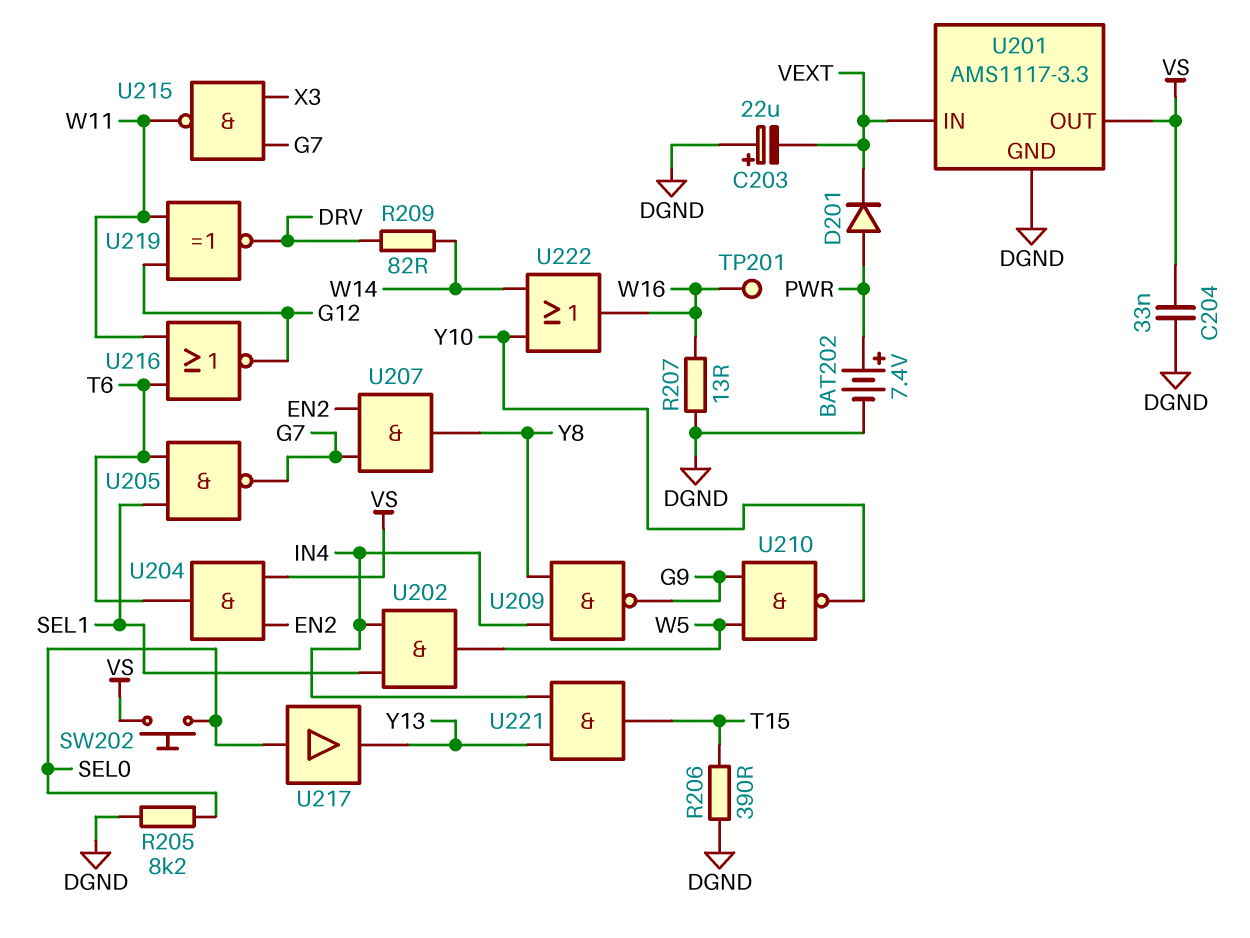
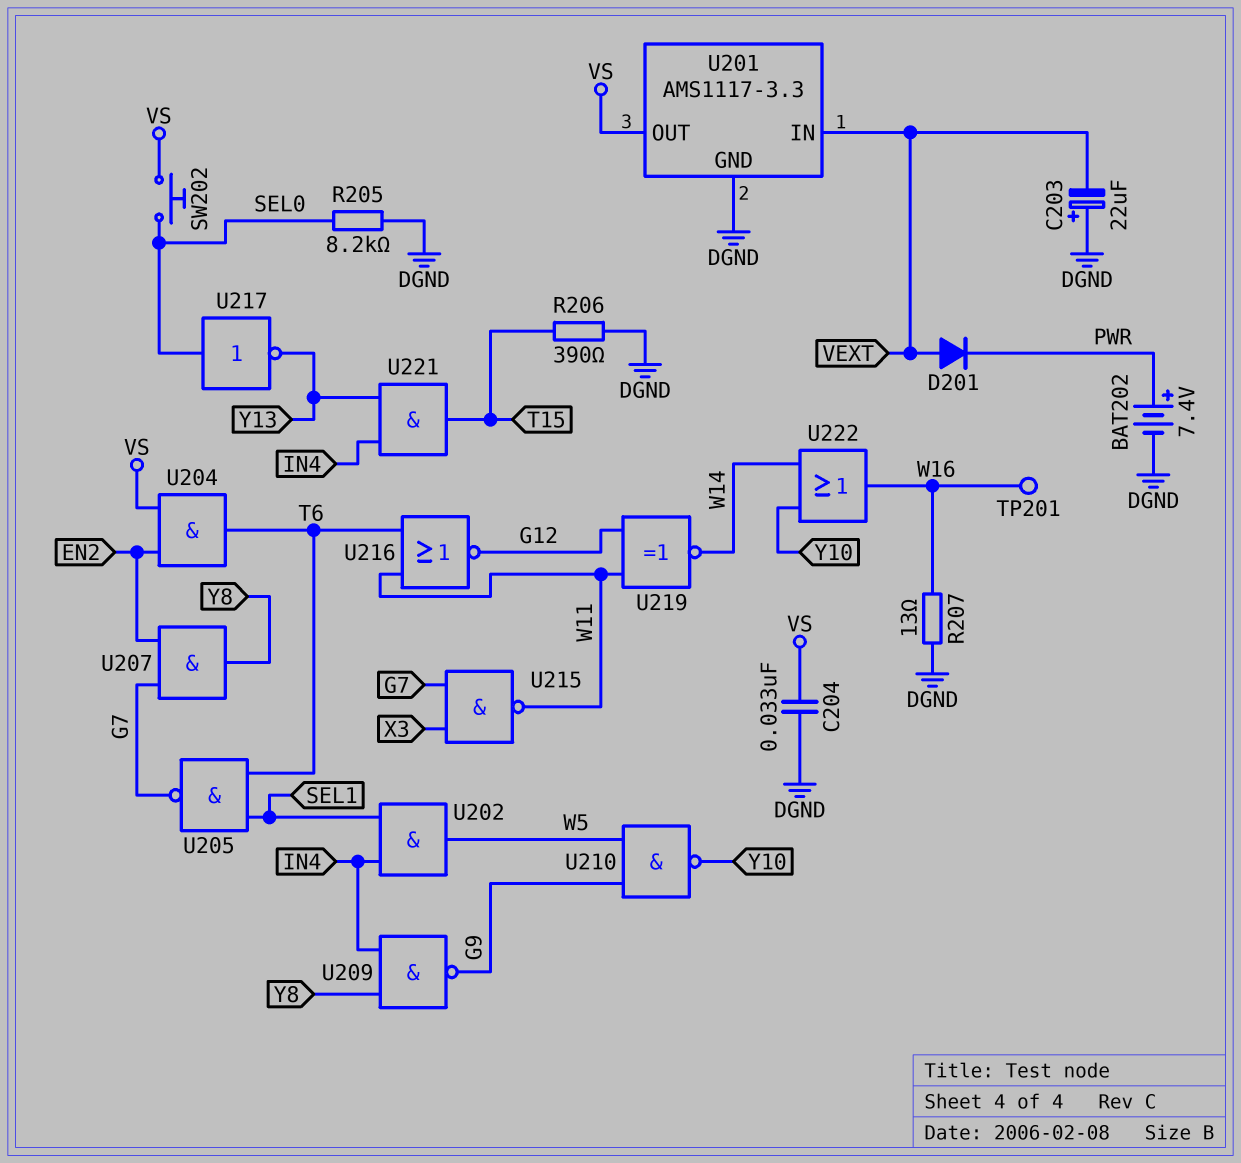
D201: diode (A PWR, K VEXT) -> diode (A VEXT, K PWR)
R209: 82 (DRV, W14) -> none
U217: buffer (in SEL0, out Y13) -> NOT (in SEL0, out Y13)
U219: XNOR (in G12, in W11, out DRV) -> XNOR (in G12, in W11, out W14)

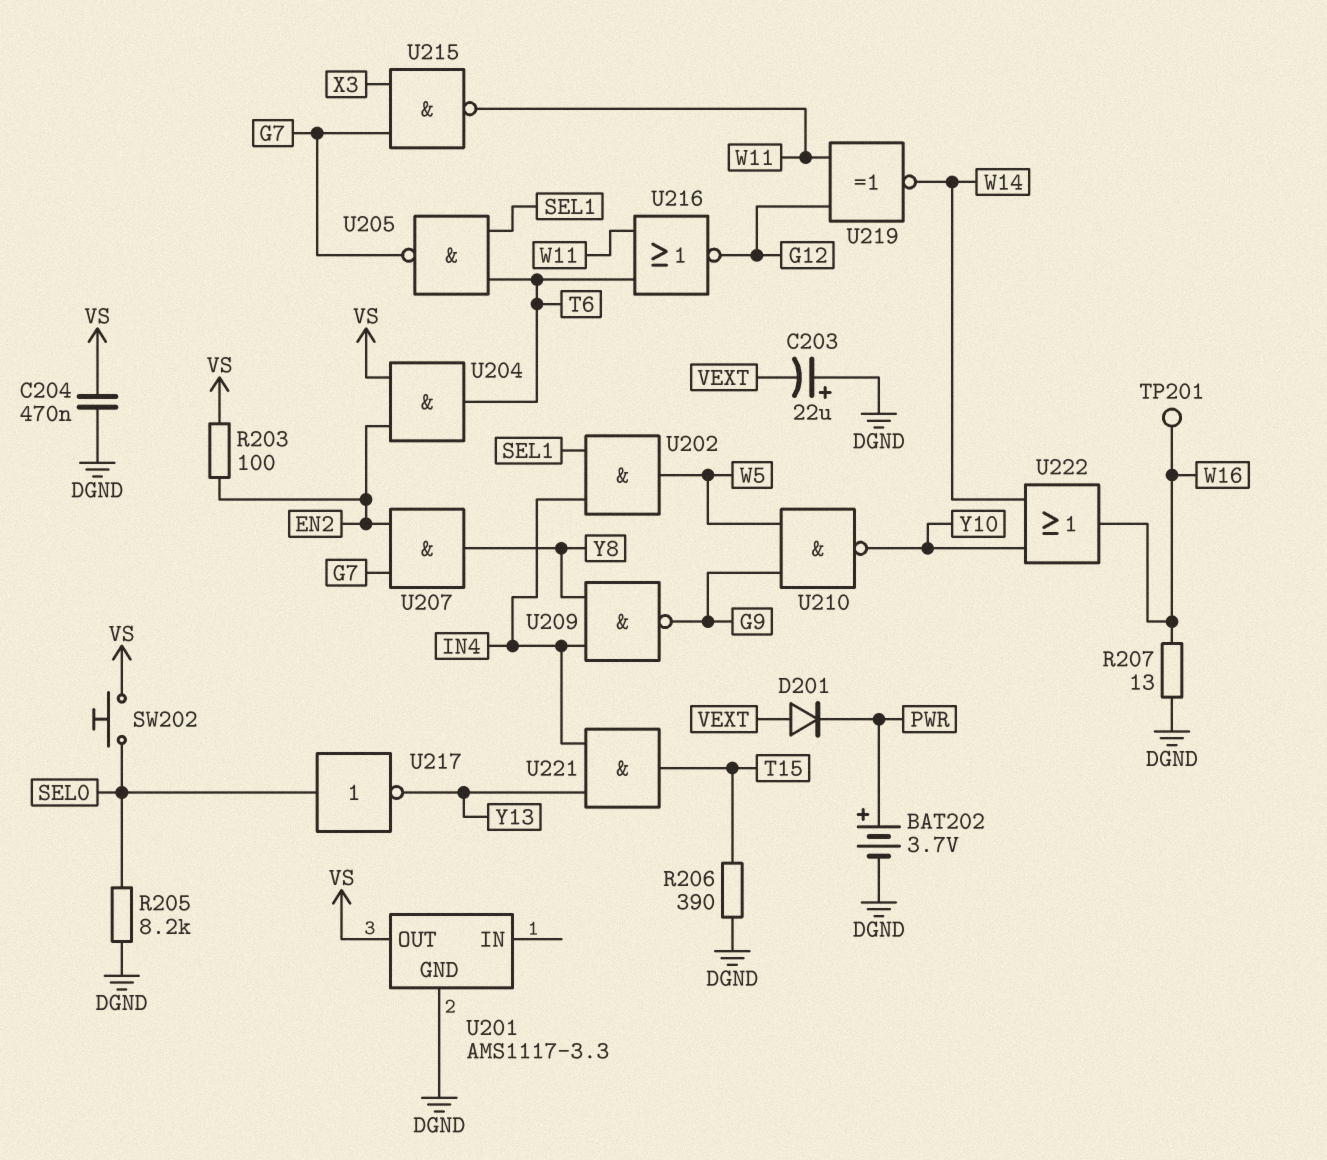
BAT202: 7.4V (plus PWR, minus DGND) -> 3.7V (plus PWR, minus DGND)
C204: 33nF (DGND, VS) -> 470nF (DGND, VS)
R203: none -> 100 (EN2, VS)
U201 pin IN: VEXT -> none

